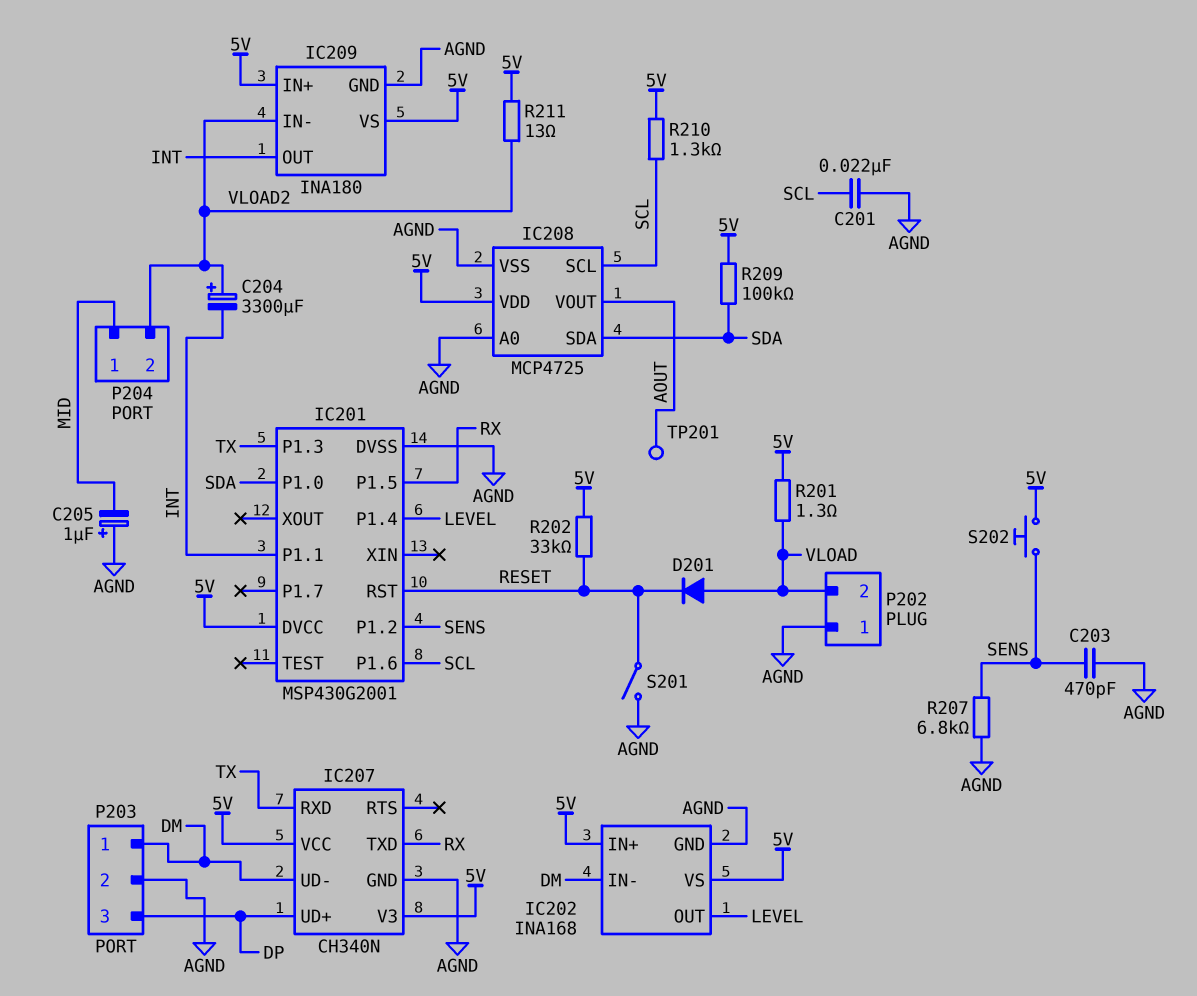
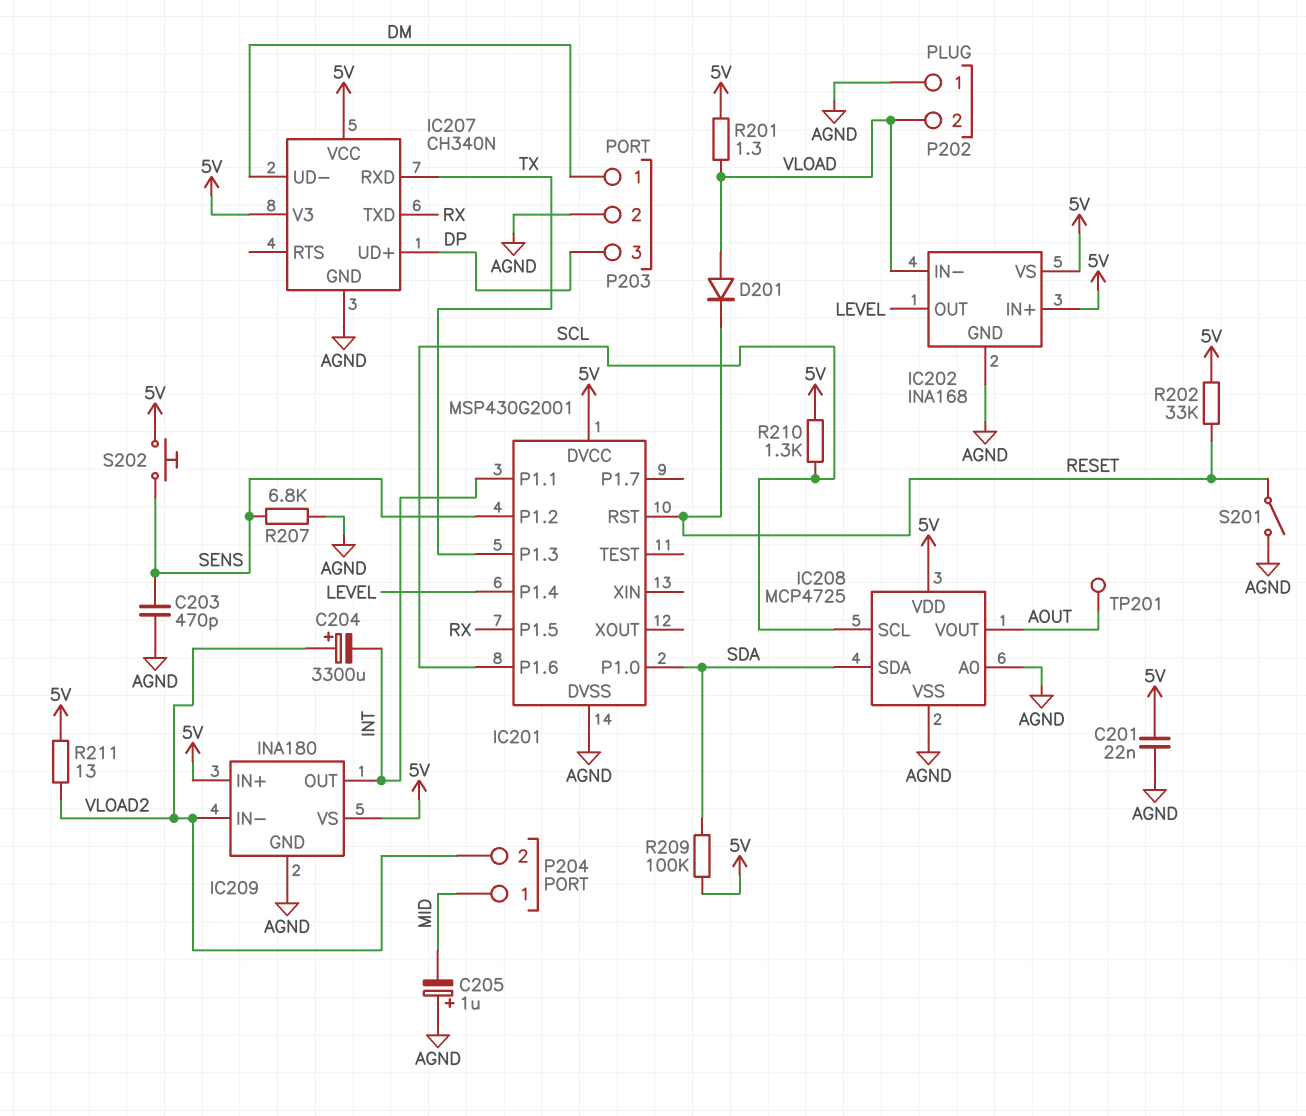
C201: 22nF (AGND, SCL) -> 22nF (5V, AGND)
IC202 pin IN-: DM -> VLOAD

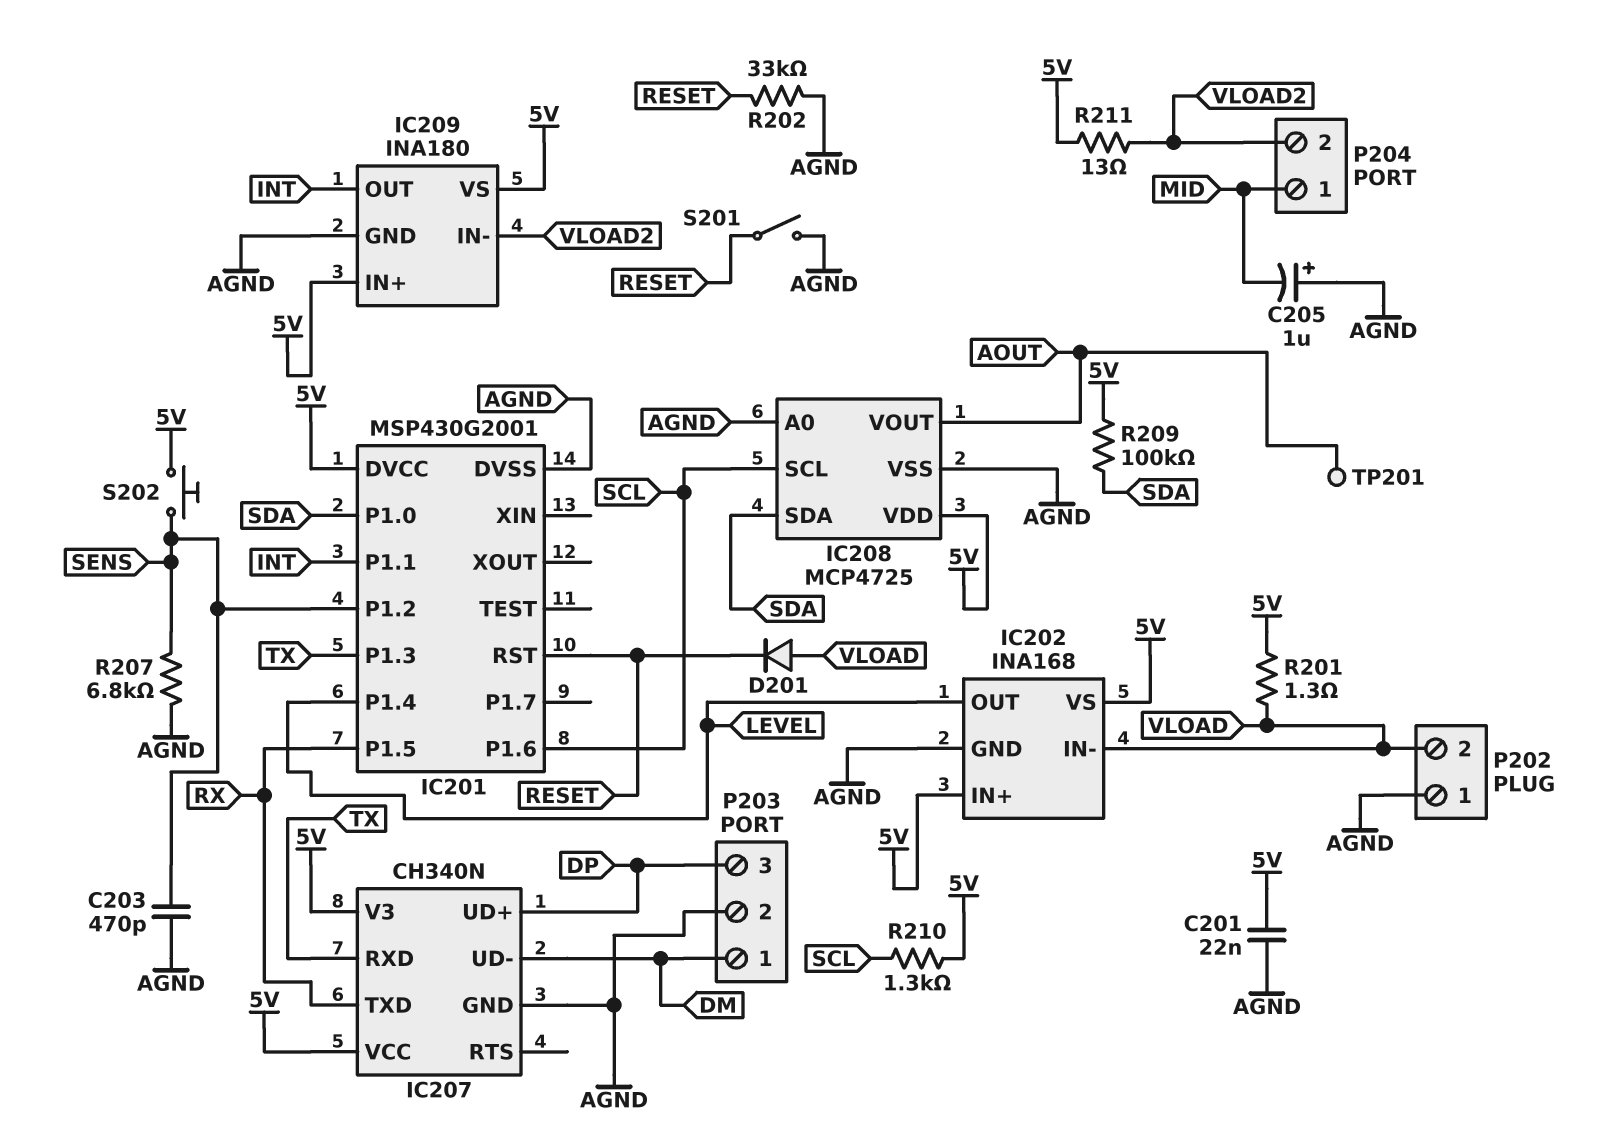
C204: 3300uF (plus VLOAD2, minus INT) -> none
R202: 33k (5V, RESET) -> 33k (AGND, RESET)

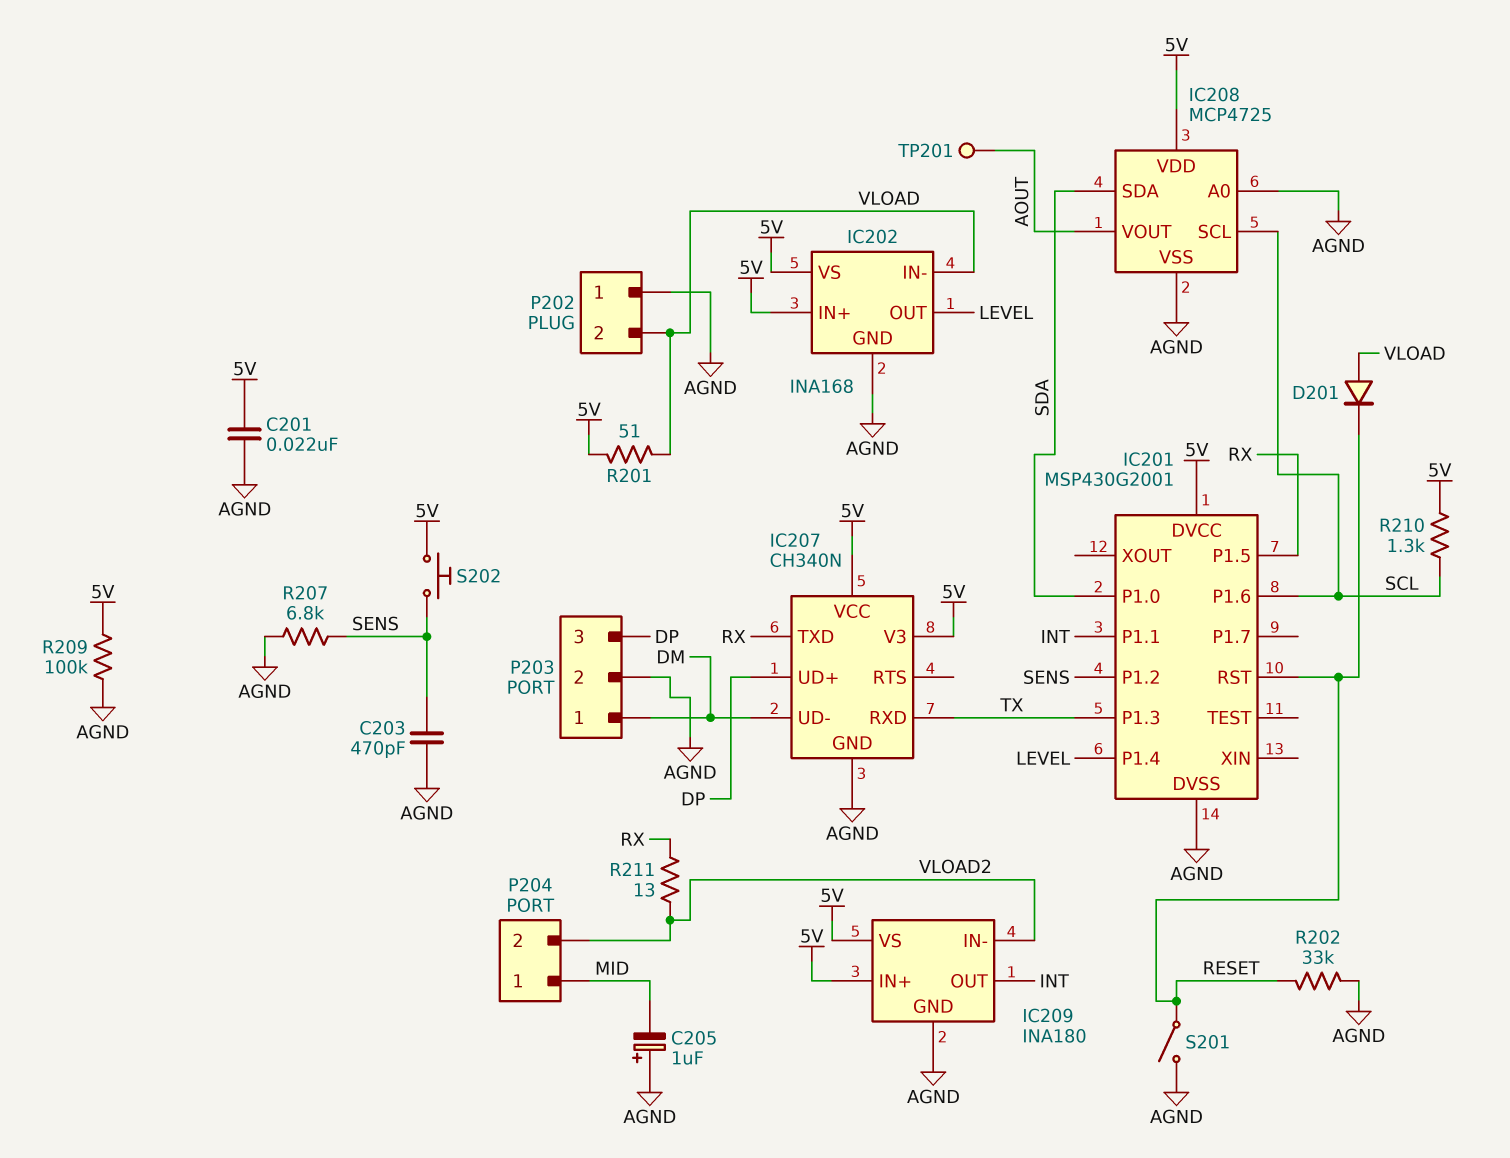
R201: 1.3 (5V, VLOAD) -> 51 (5V, VLOAD)
R209: 100k (5V, SDA) -> 100k (5V, AGND)
R211: 13 (5V, VLOAD2) -> 13 (RX, VLOAD2)

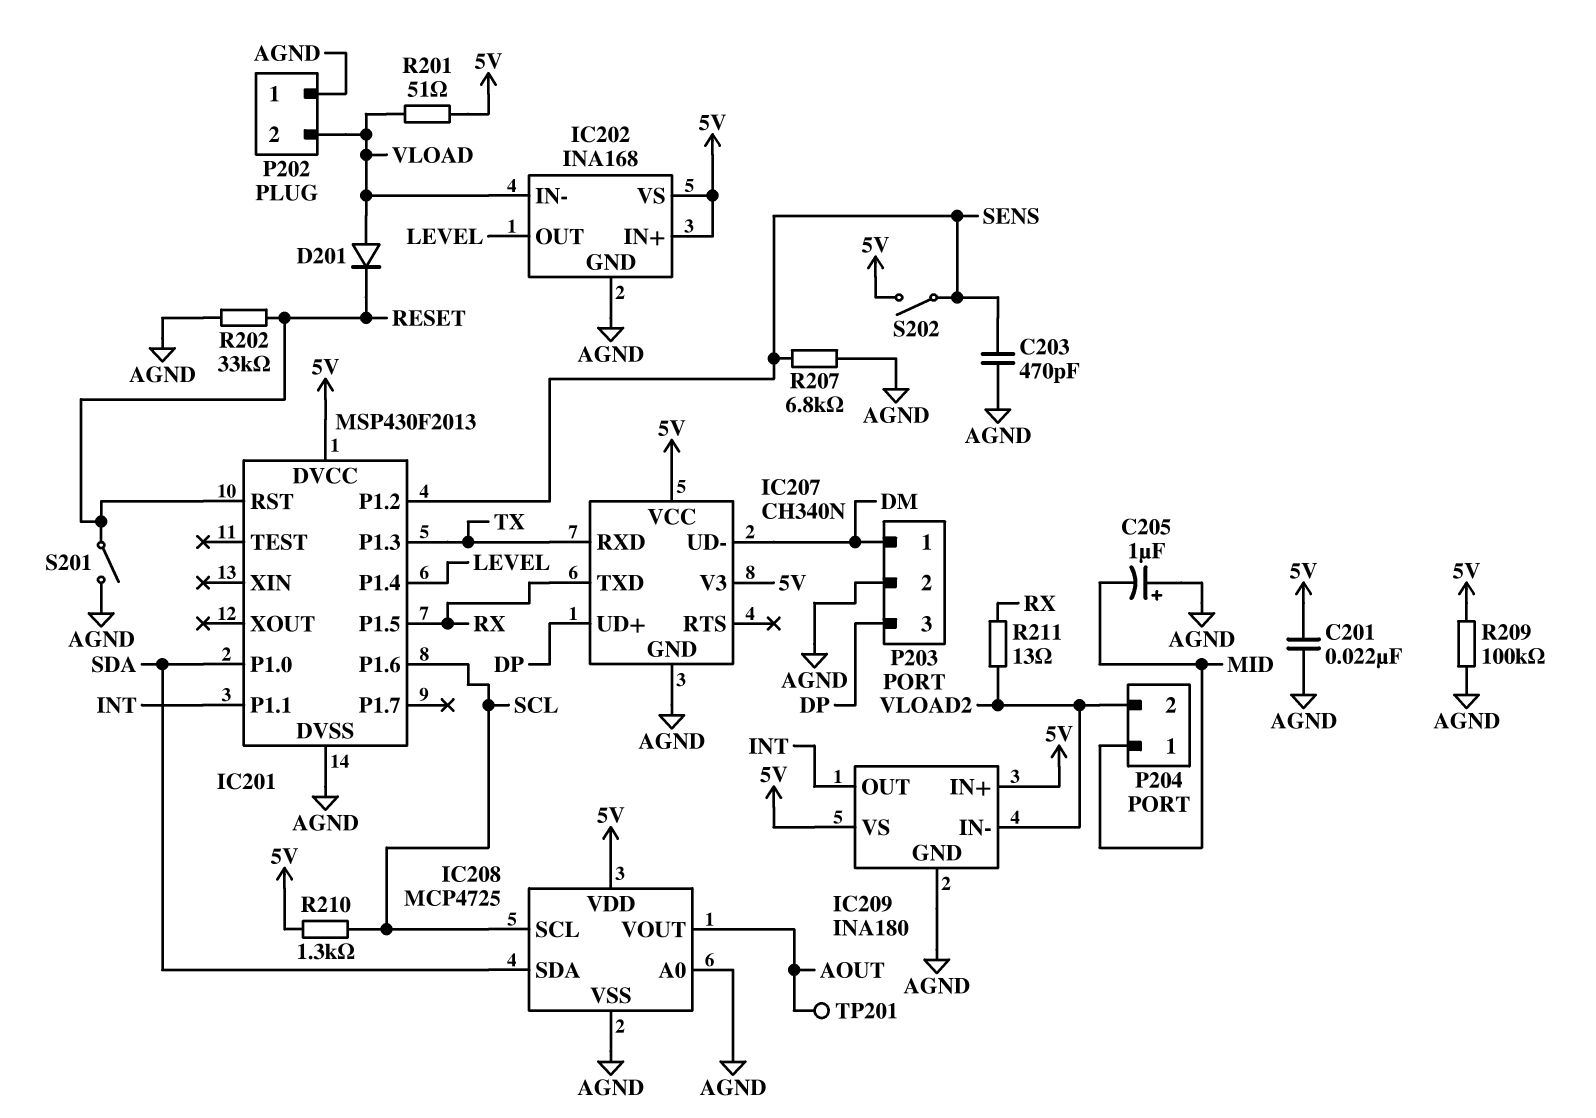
IC201: MSP430G2001 -> MSP430F2013
S202: button (5V, SENS) -> switch (5V, SENS)

